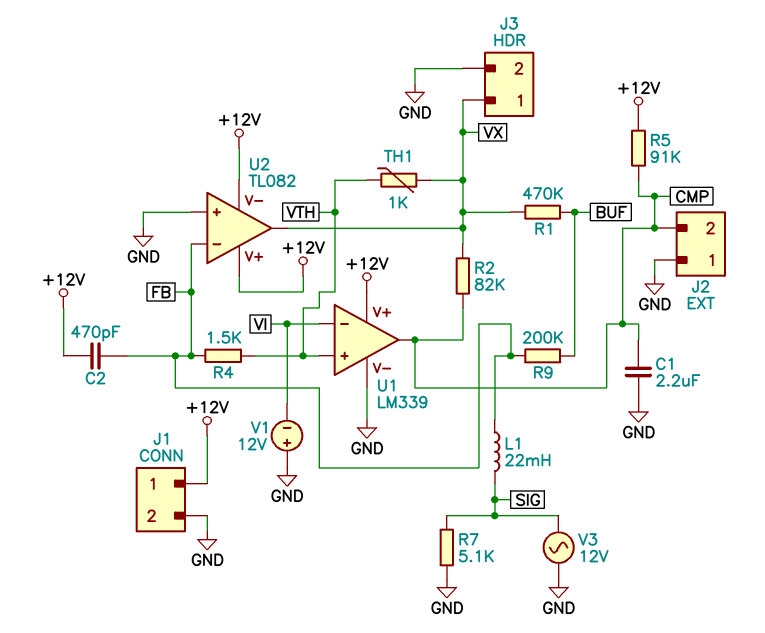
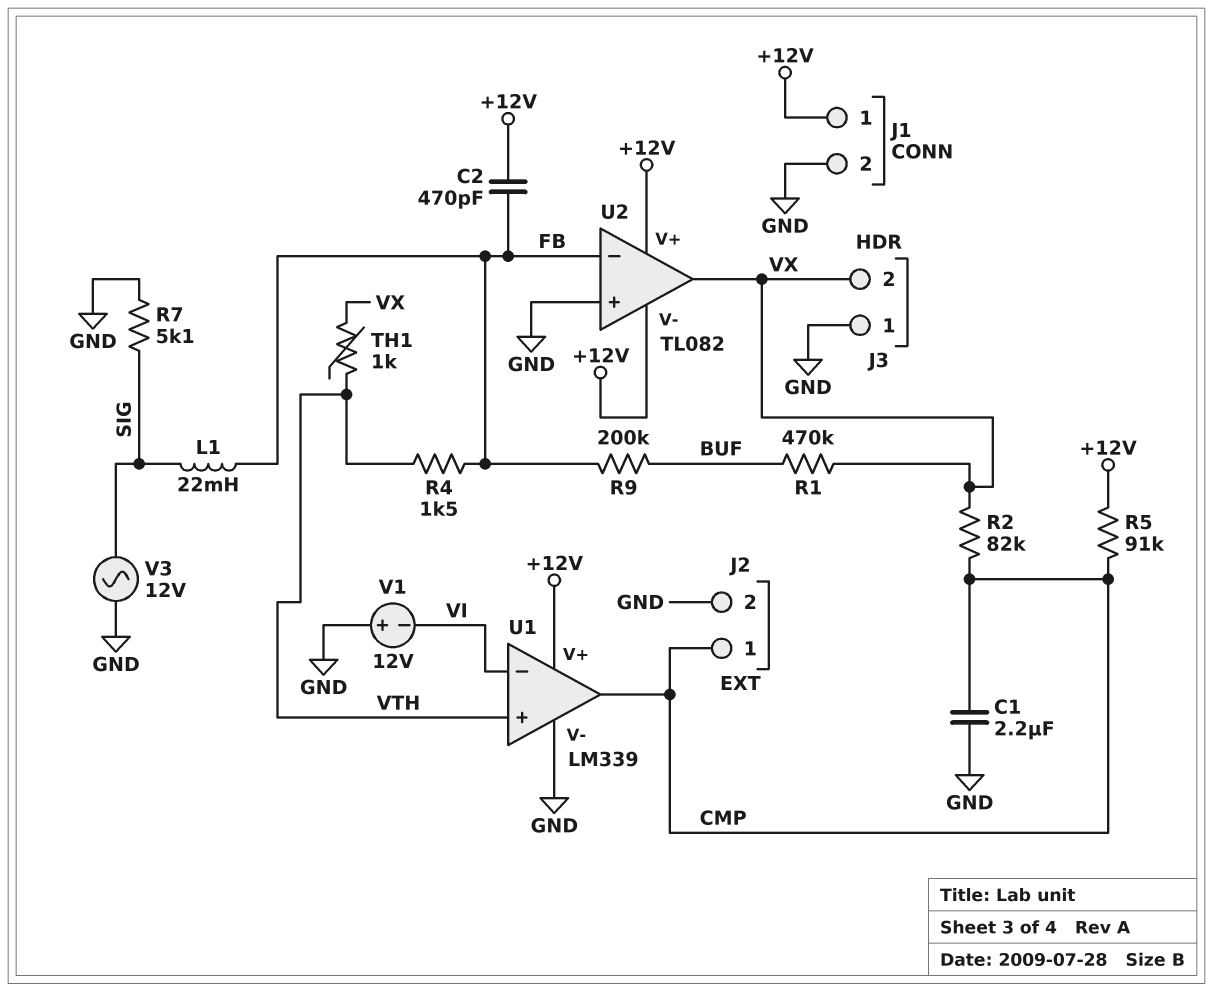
J2 pin 1: GND -> CMP
J2 pin 2: CMP -> GND
J3 pin 1: VX -> GND
J3 pin 2: GND -> VX

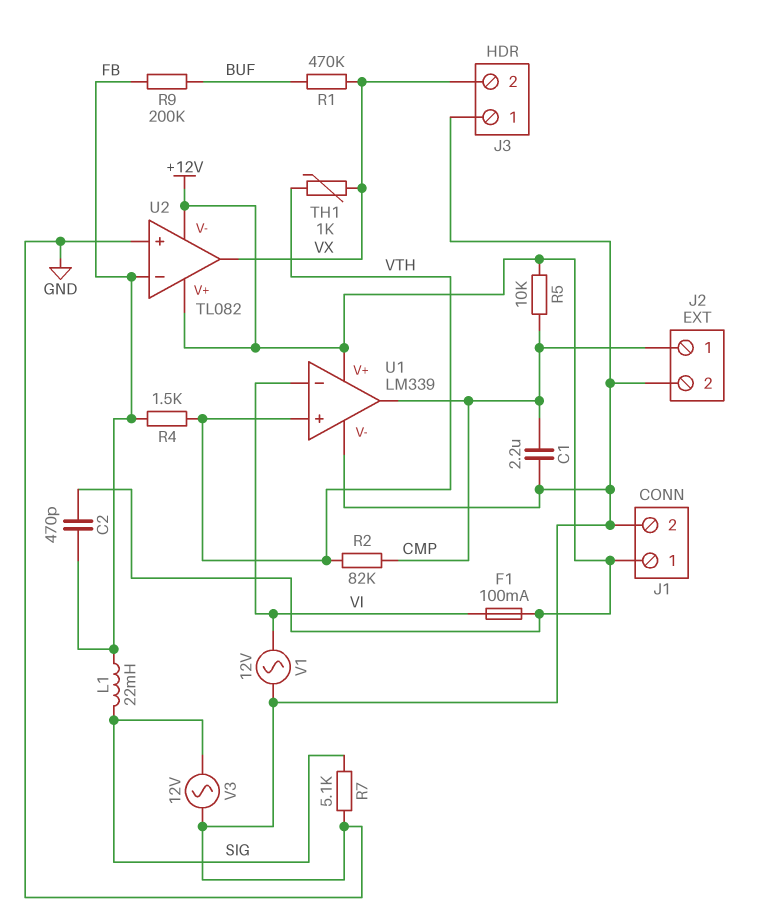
F1: none -> 100mA (+12V, VI)
R2: 82k (CMP, VX) -> 82k (CMP, VTH)
R5: 91k (+12V, CMP) -> 10k (+12V, CMP)
V1: 12V (plus GND, minus VI) -> AC 12V (GND, VI)

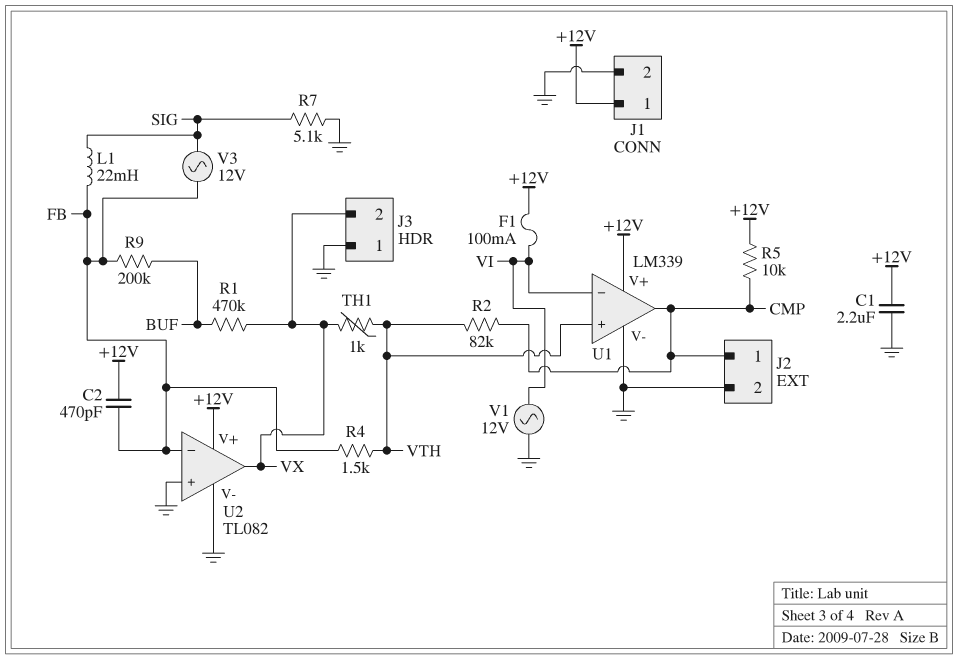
C1: 2.2uF (CMP, GND) -> 2.2uF (+12V, GND)
U2 pin V-: +12V -> GND
V3: AC 12V (GND, SIG) -> AC 12V (FB, SIG)

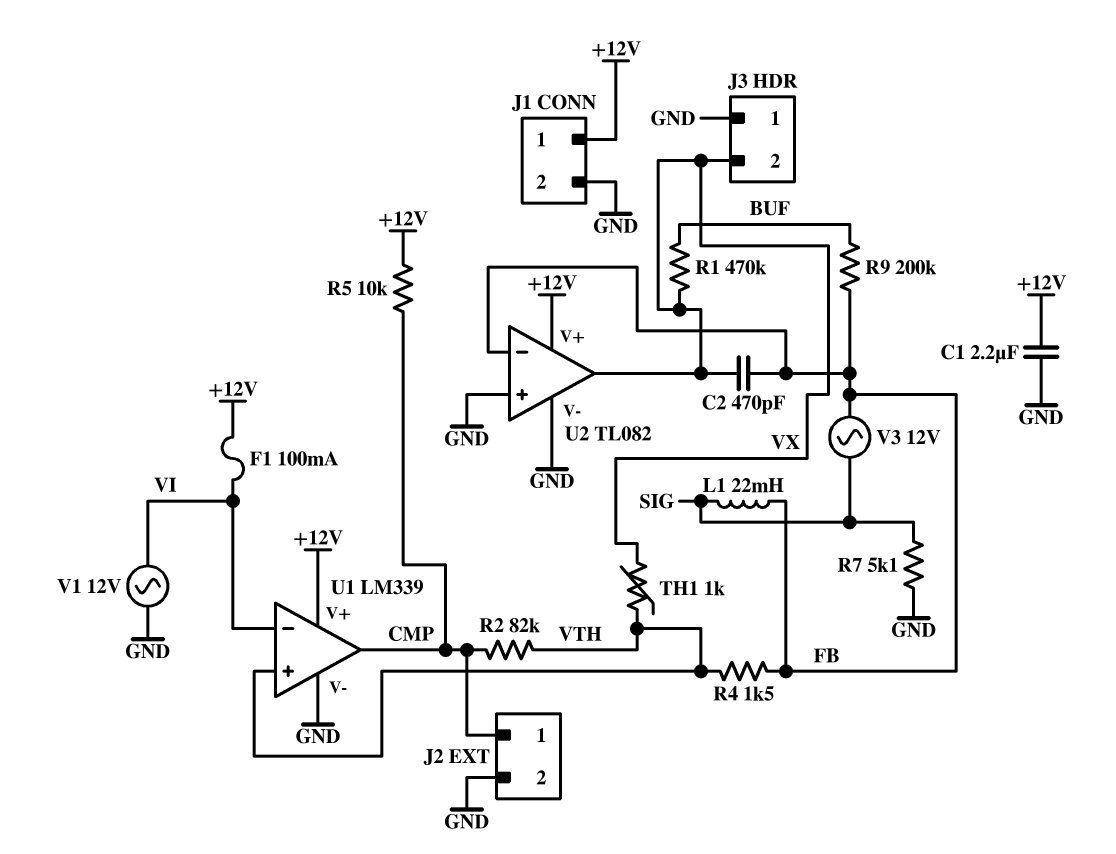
C2: 470pF (+12V, FB) -> 470pF (FB, VX)

